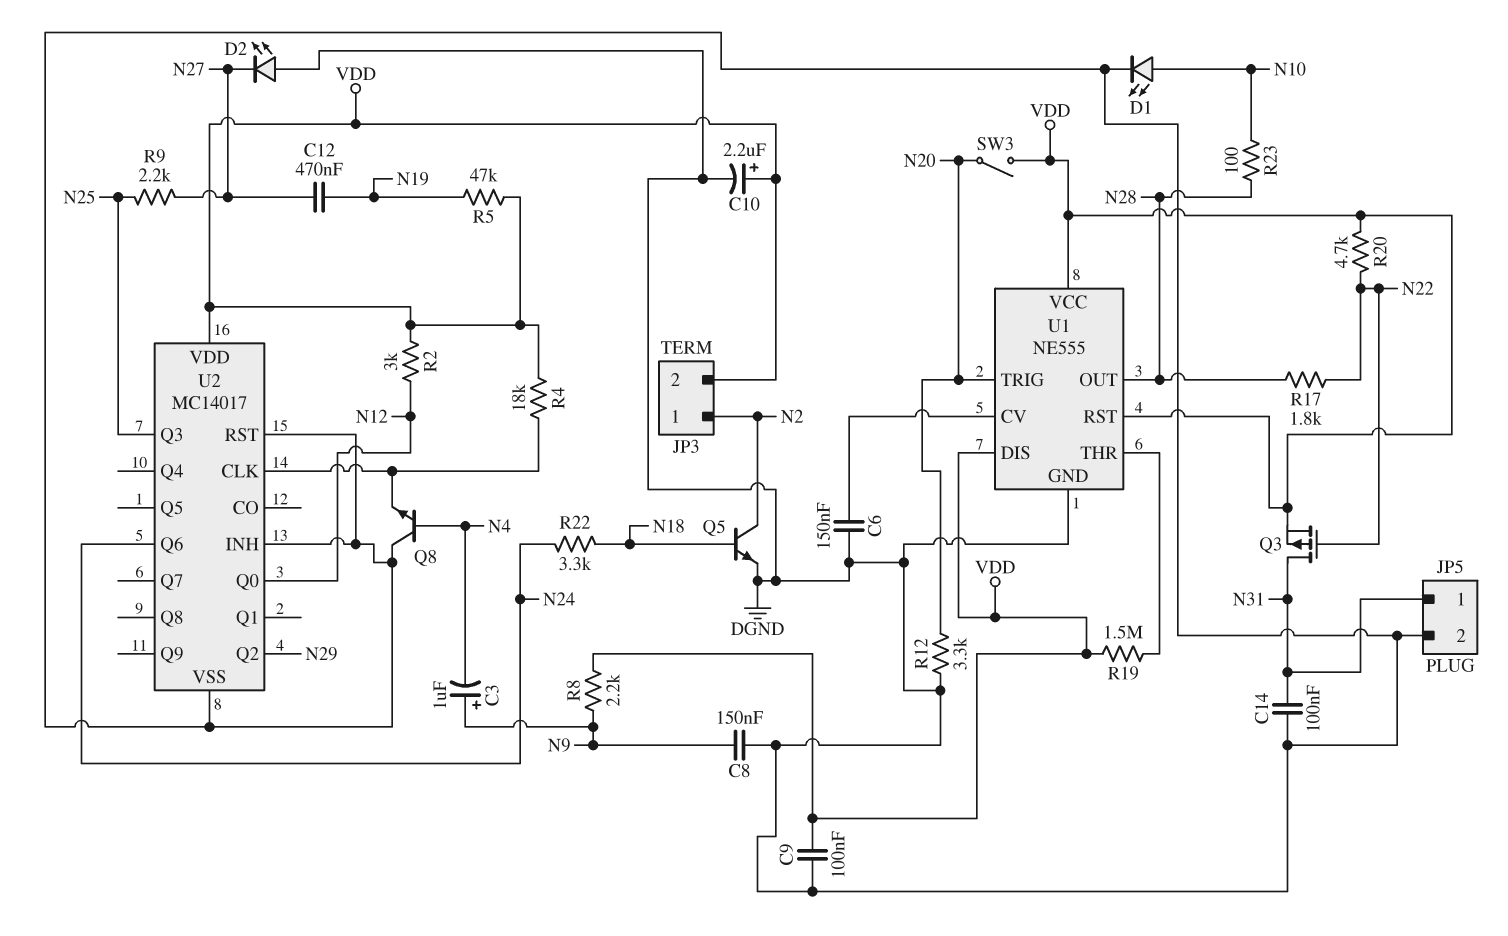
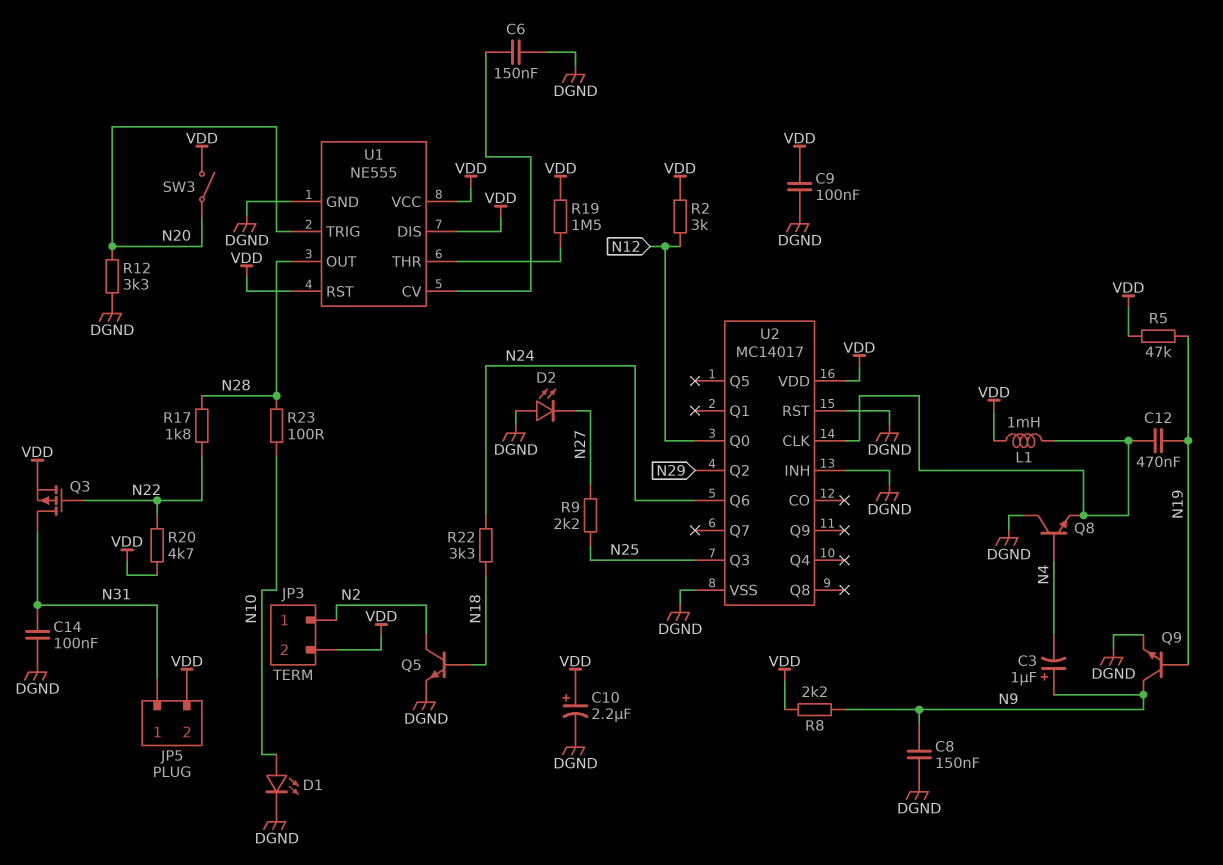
C12: 470nF (N19, N27) -> 470nF (N19, U2/CLK)
JP5 pin 2: DGND -> VDD
L1: none -> 1mH (U2/CLK, VDD)
Q9: none -> NPN (B N19, C N9, E DGND)
R4: 18k (U2/CLK, VDD) -> none

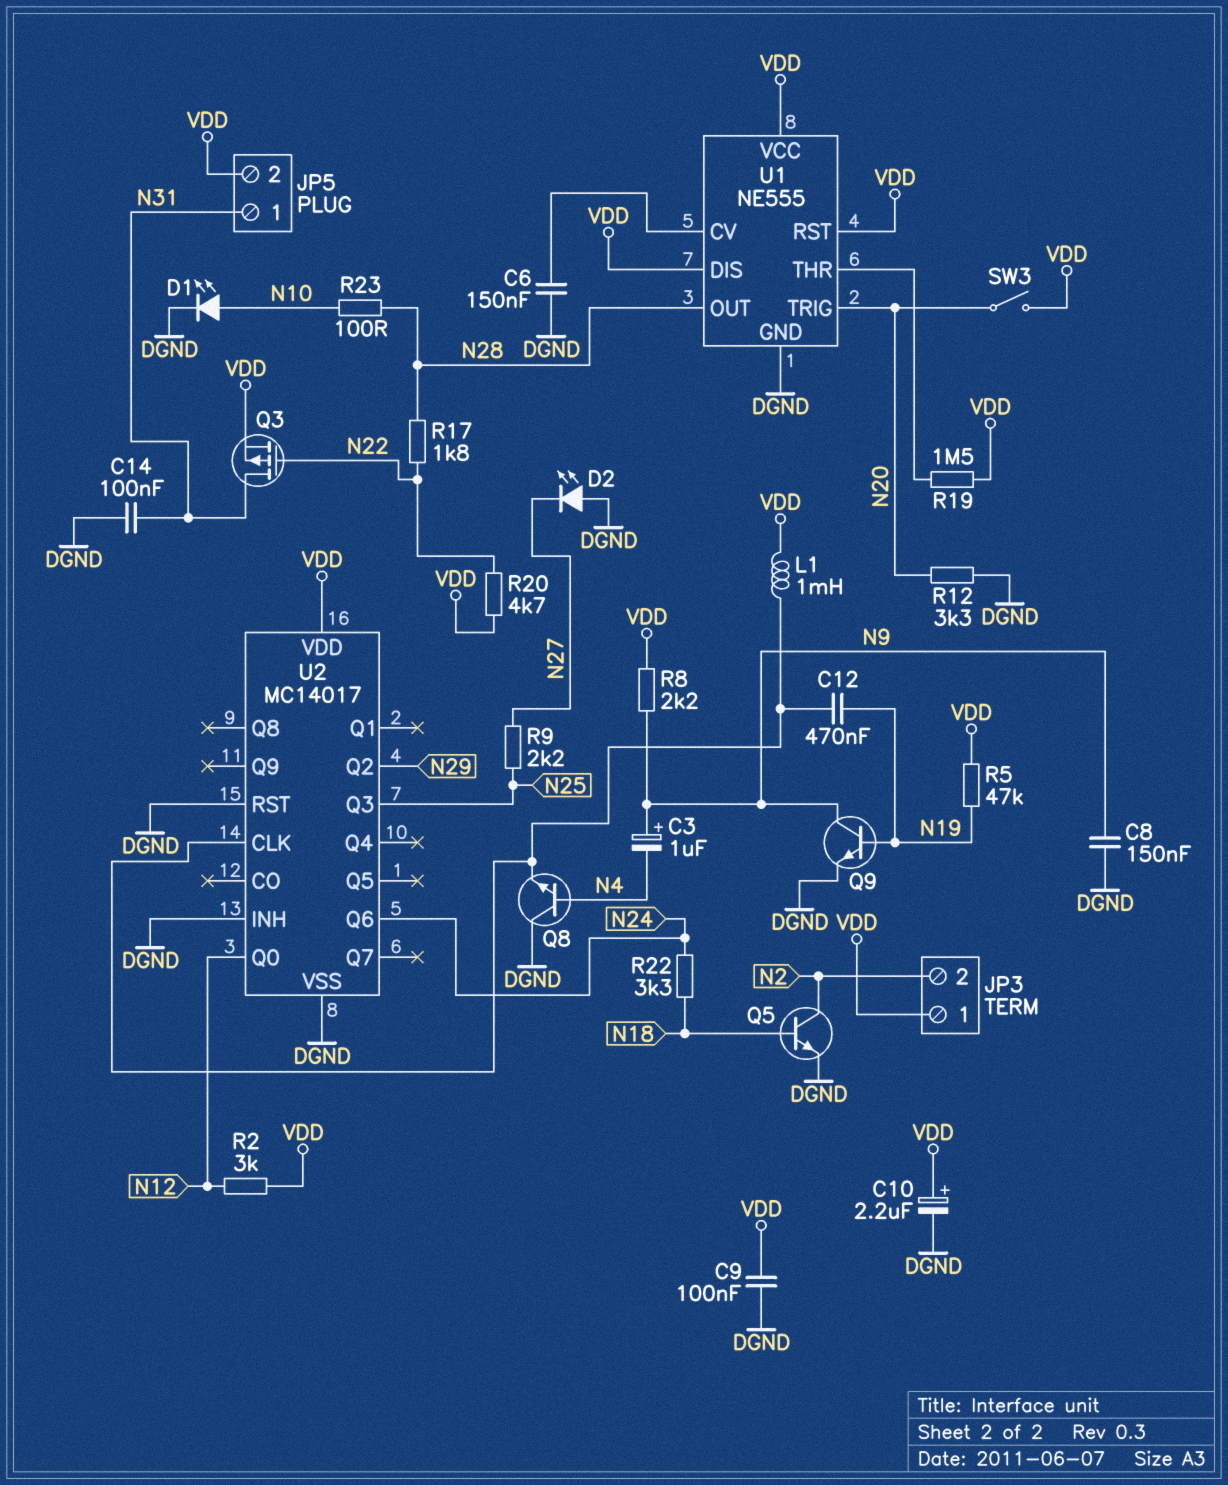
JP3 pin 1: N2 -> VDD
JP3 pin 2: VDD -> N2

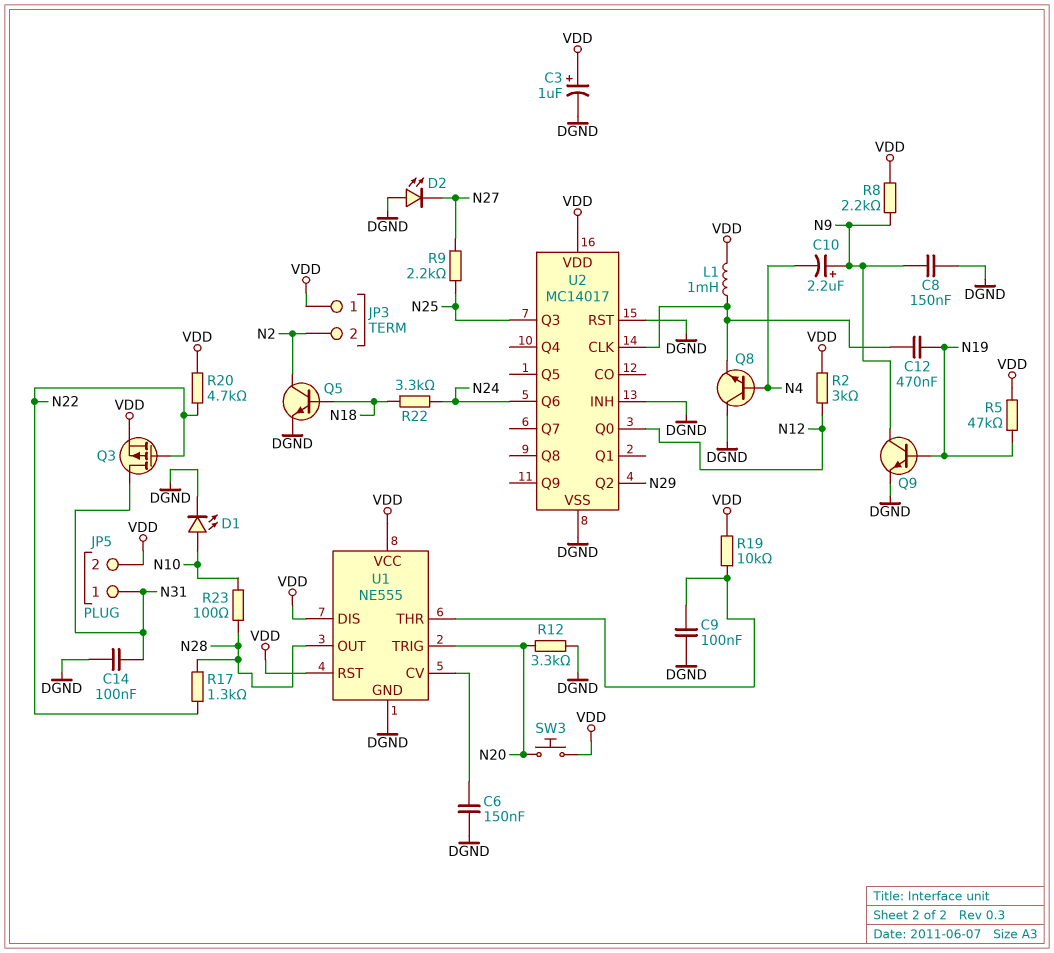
C3: 1uF (plus N9, minus N4) -> 1uF (plus VDD, minus DGND)
C9: 100nF (DGND, VDD) -> 100nF (DGND, U1/THR)
C10: 2.2uF (plus VDD, minus DGND) -> 2.2uF (plus N9, minus N4)
R17: 1.8k (N22, N28) -> 1.3k (N22, N28)
R19: 1.5M (U1/THR, VDD) -> 10k (U1/THR, VDD)
SW3: switch (N20, VDD) -> button (N20, VDD)

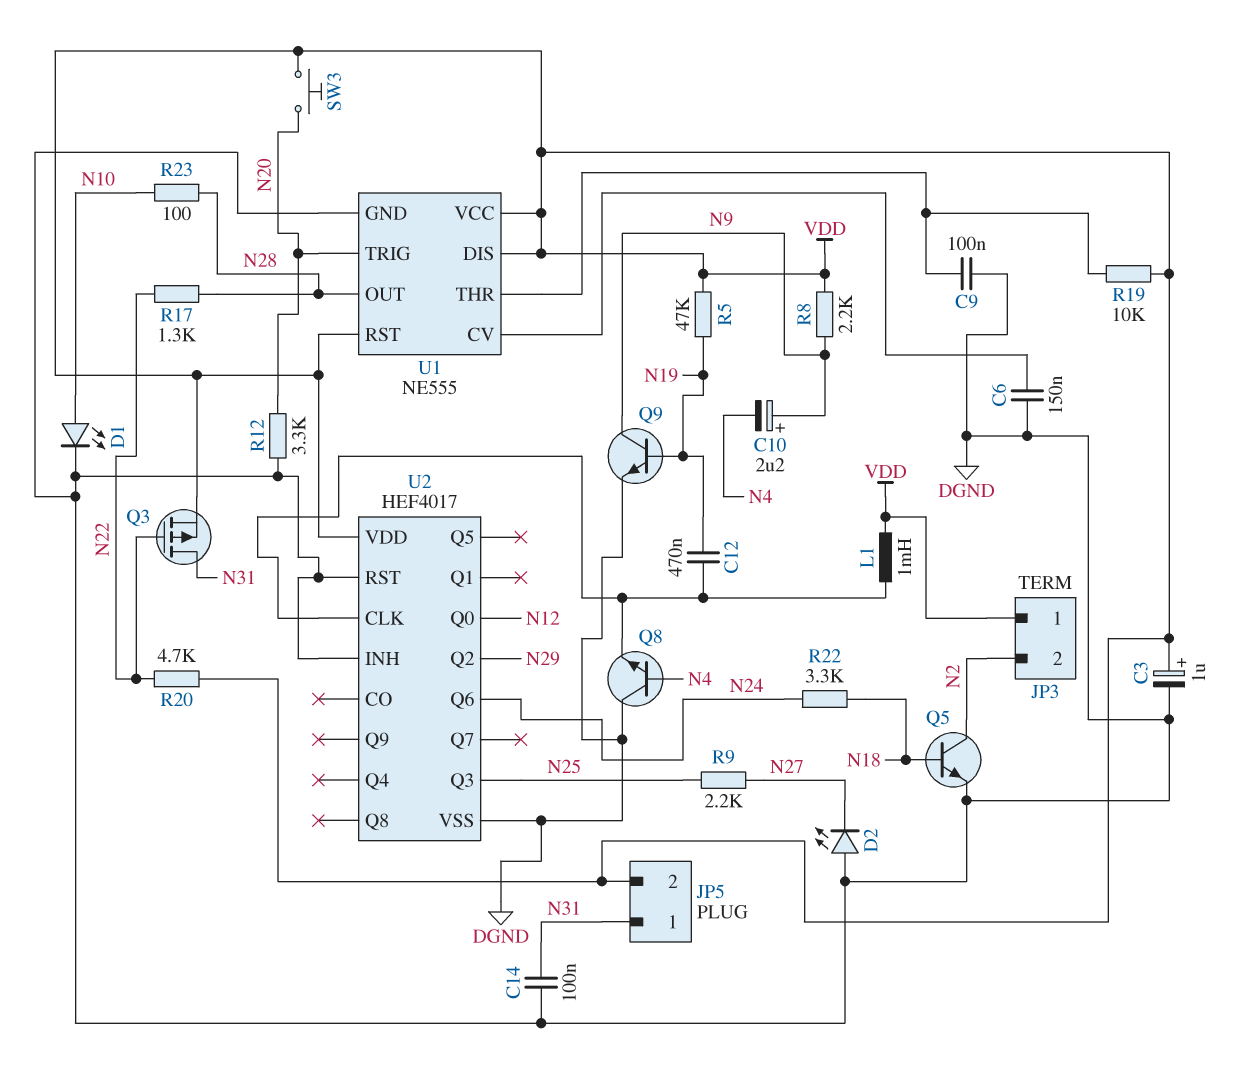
C8: 150nF (DGND, N9) -> none
R2: 3k (N12, VDD) -> none
U2: MC14017 -> HEF4017

